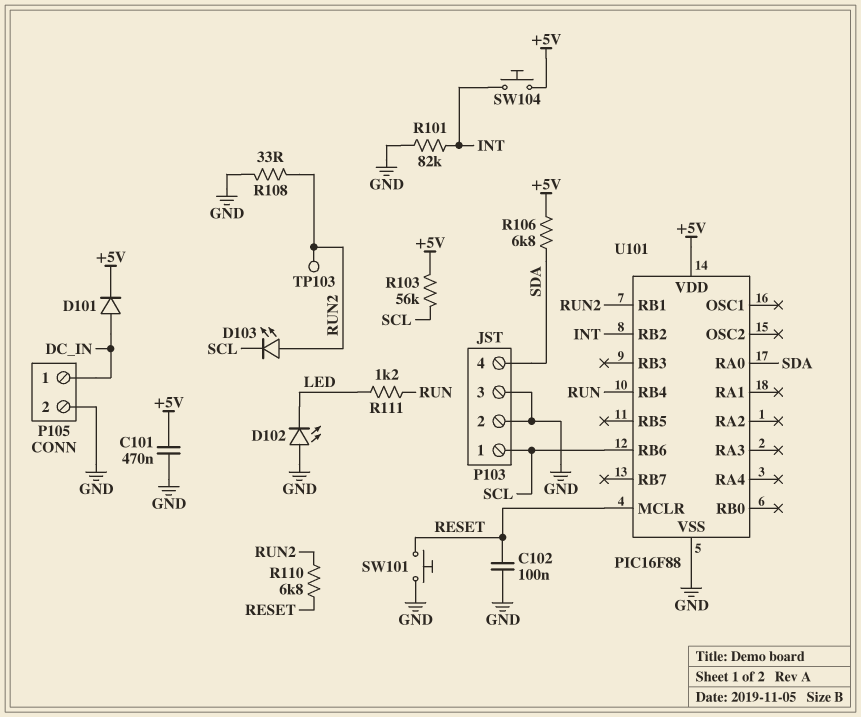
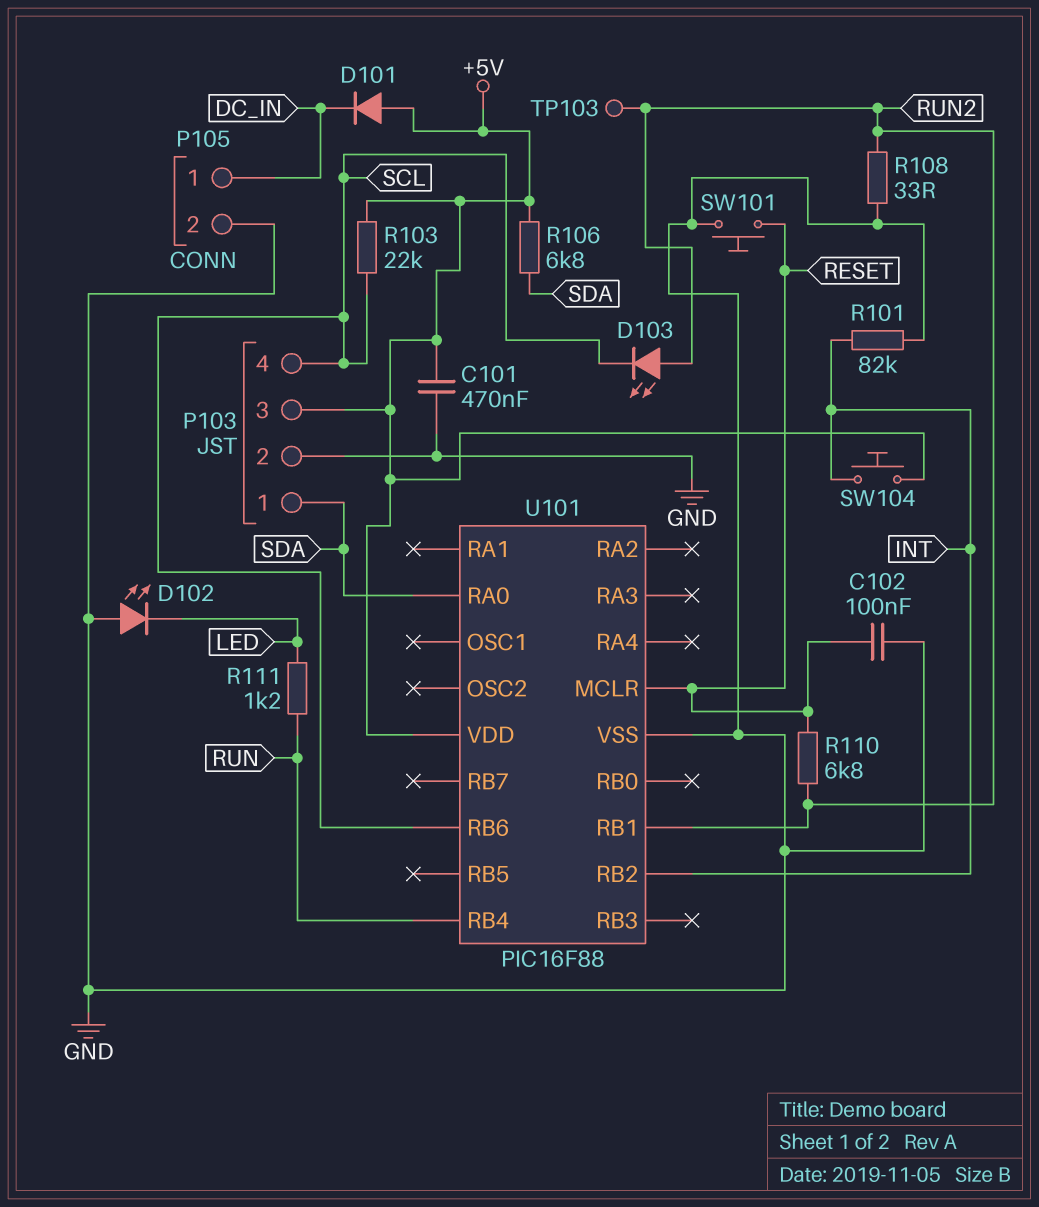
D101: diode (A DC_IN, K +5V) -> diode (A +5V, K DC_IN)
P103 pin 1: SCL -> SDA
P103 pin 3: GND -> +5V
P103 pin 4: SDA -> SCL
R103: 56k (+5V, SCL) -> 22k (+5V, SCL)

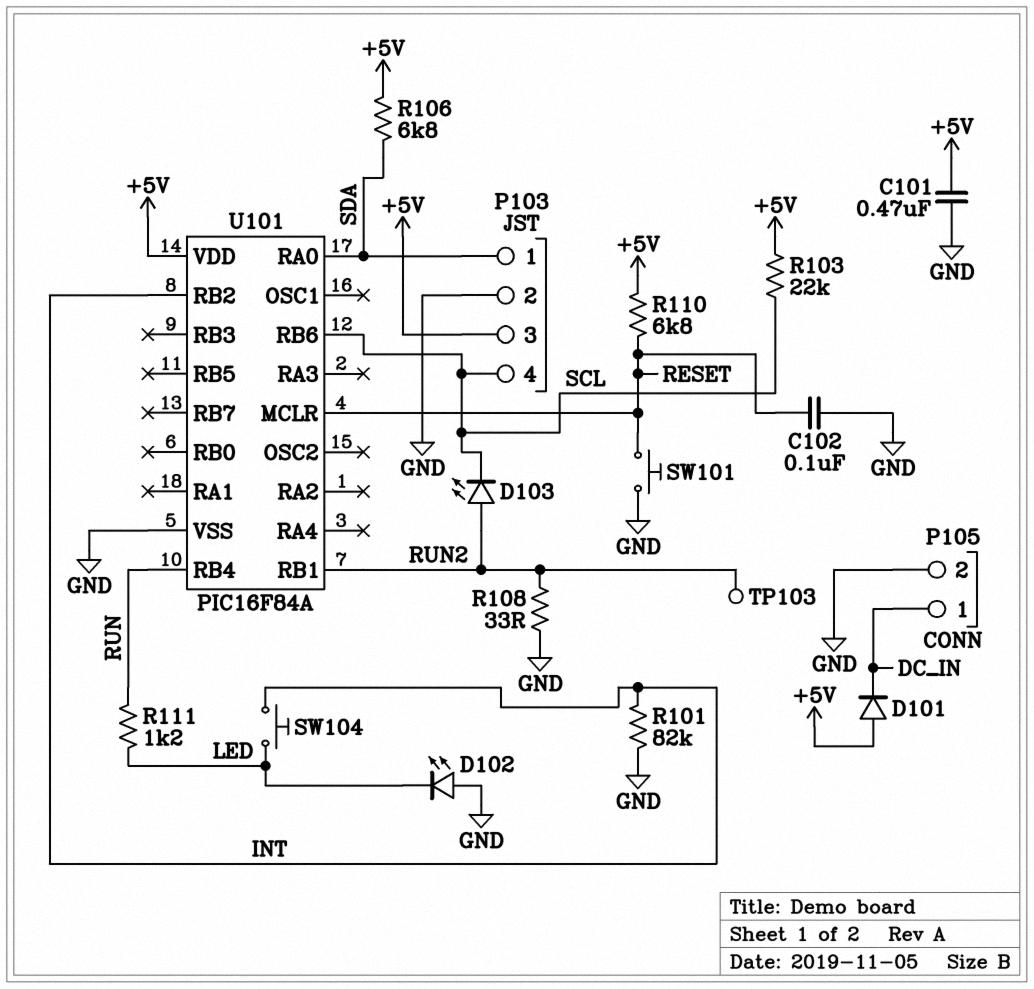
R110: 6.8k (RESET, RUN2) -> 6.8k (+5V, RESET)
SW104: button (+5V, INT) -> button (INT, LED)
U101: PIC16F88 -> PIC16F84A

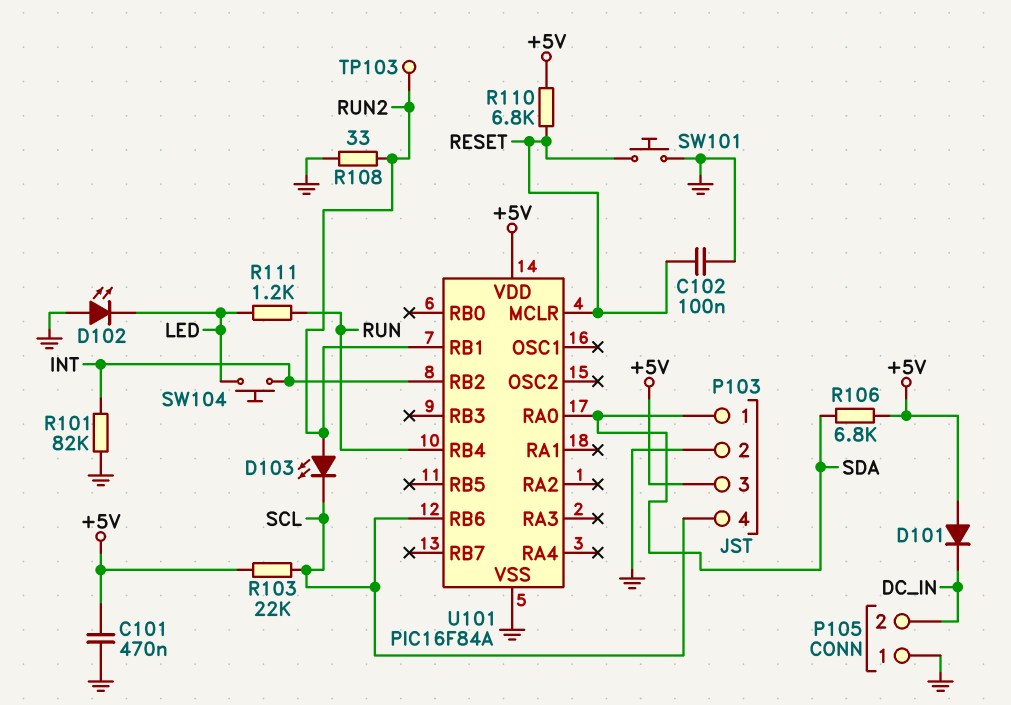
P105 pin 1: DC_IN -> GND
P105 pin 2: GND -> DC_IN

